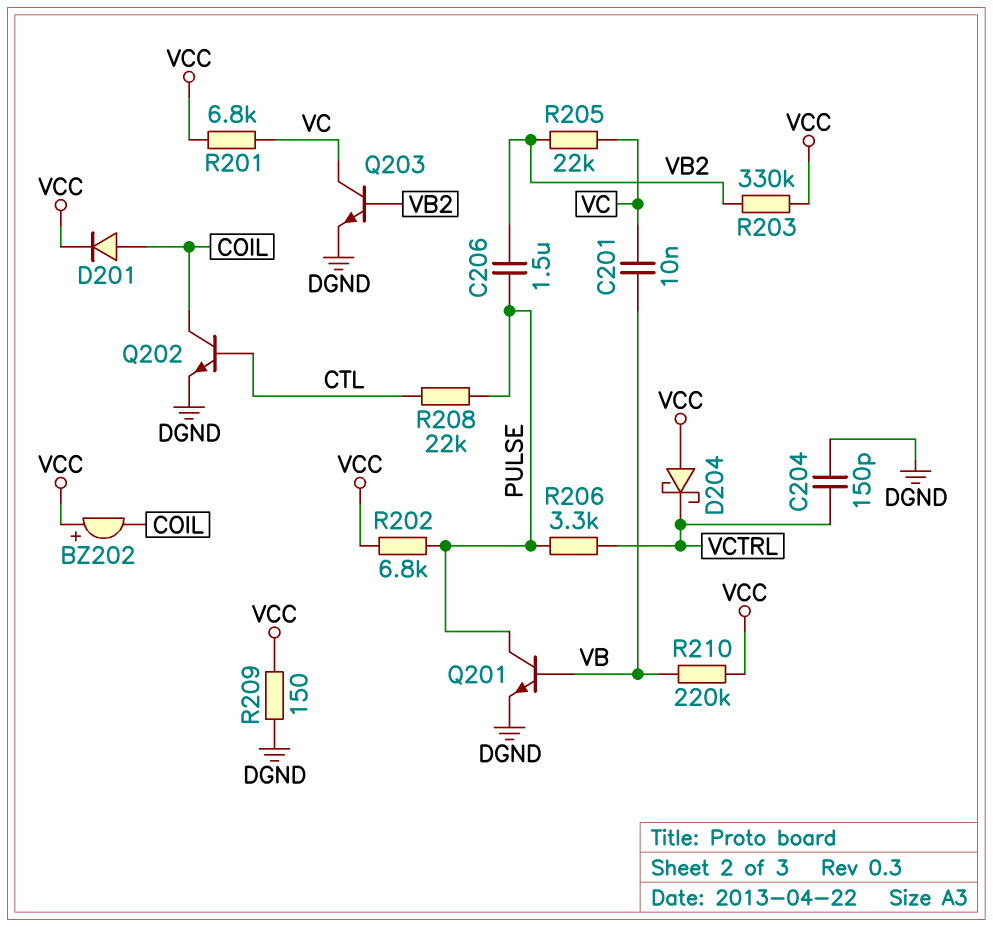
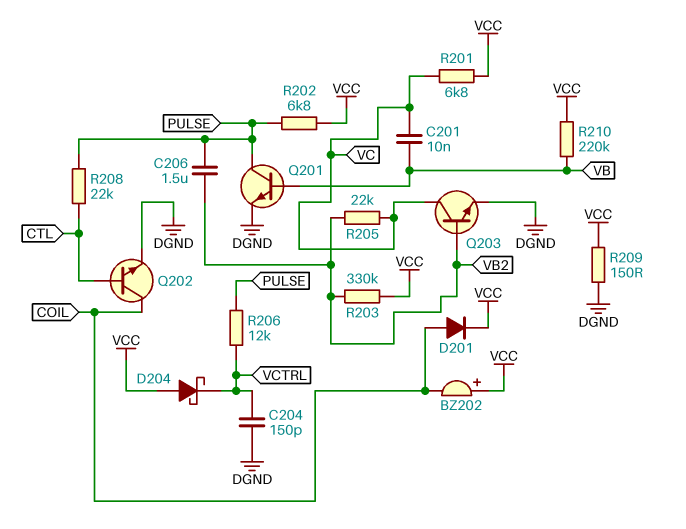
R206: 3.3k (PULSE, VCTRL) -> 12k (PULSE, VCTRL)

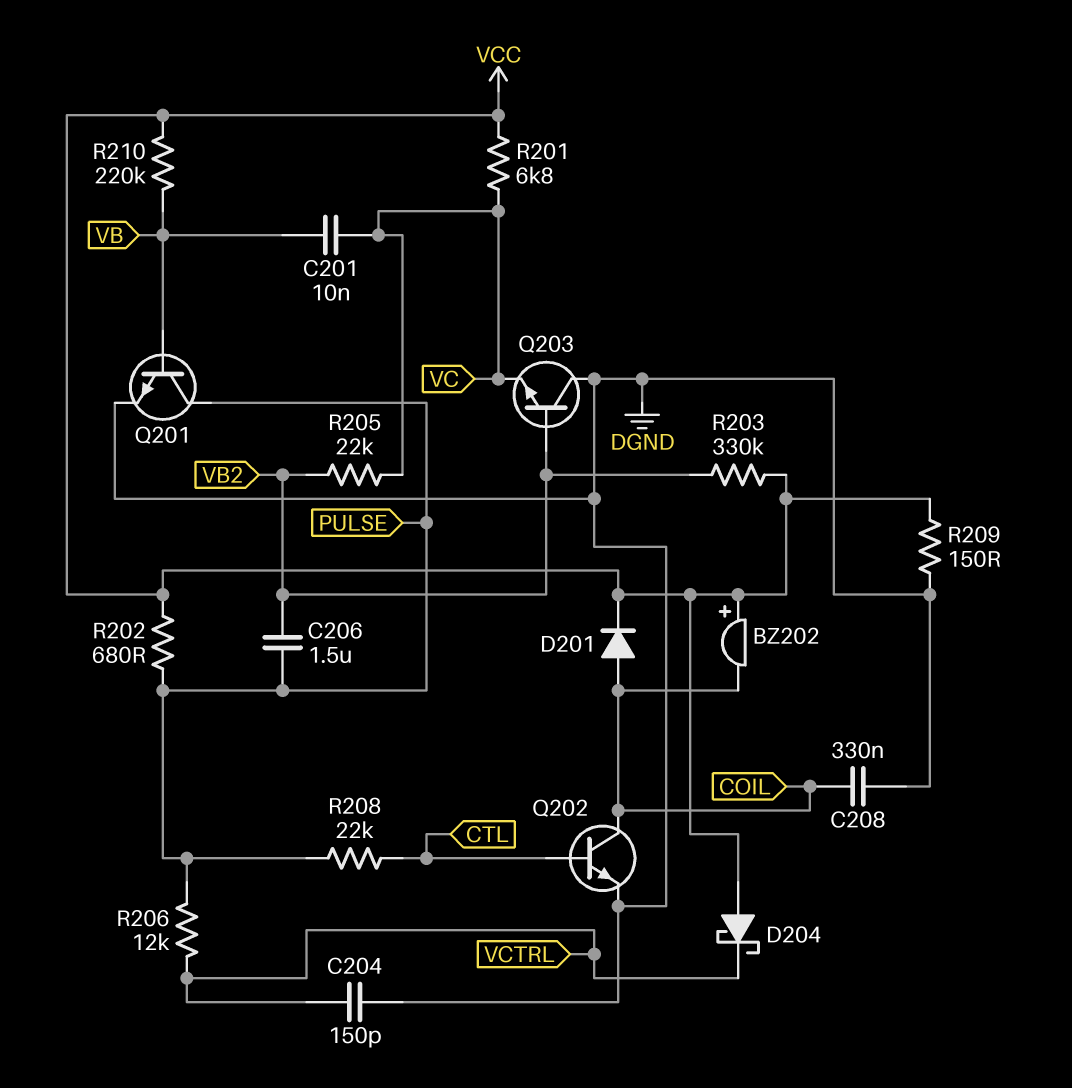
C208: none -> 330nF (COIL, DGND)
Q203: NPN (B VB2, C VC, E DGND) -> NPN (B VB2, C DGND, E VC)
R202: 6.8k (PULSE, VCC) -> 680 (PULSE, VCC)

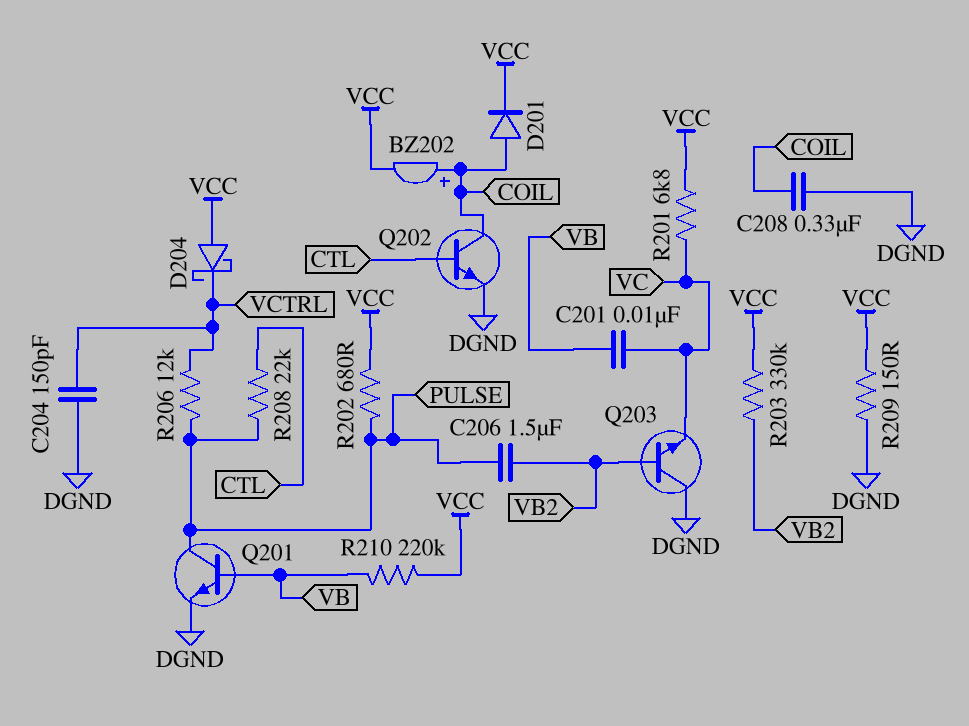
BZ202: buzzer (plus VCC, minus COIL) -> buzzer (plus COIL, minus VCC)
R205: 22k (VB2, VC) -> none

